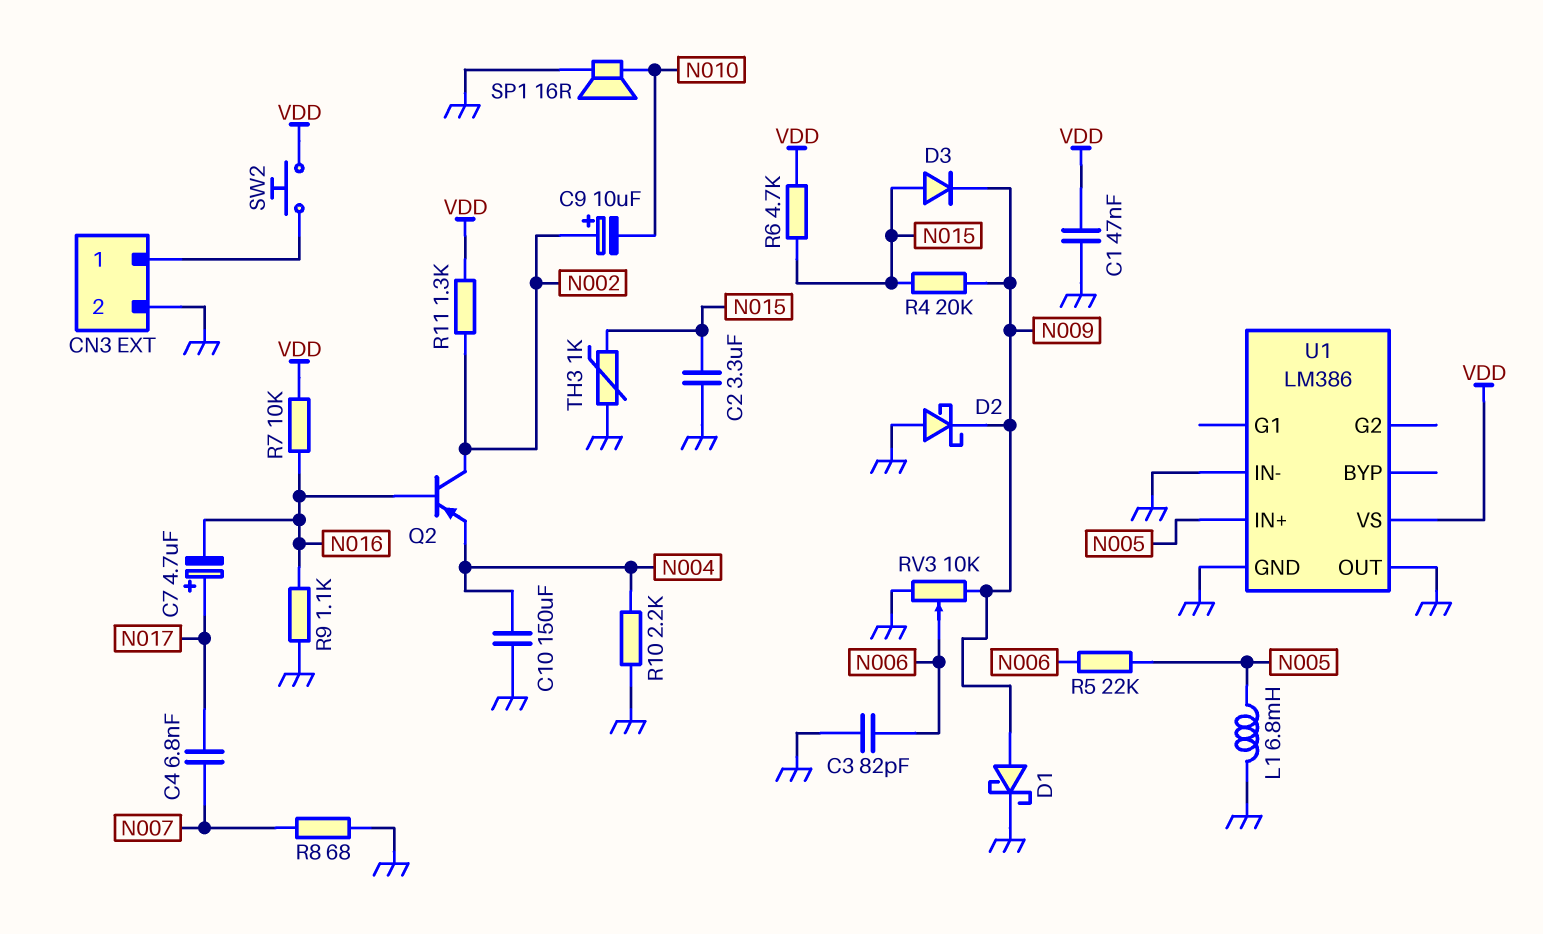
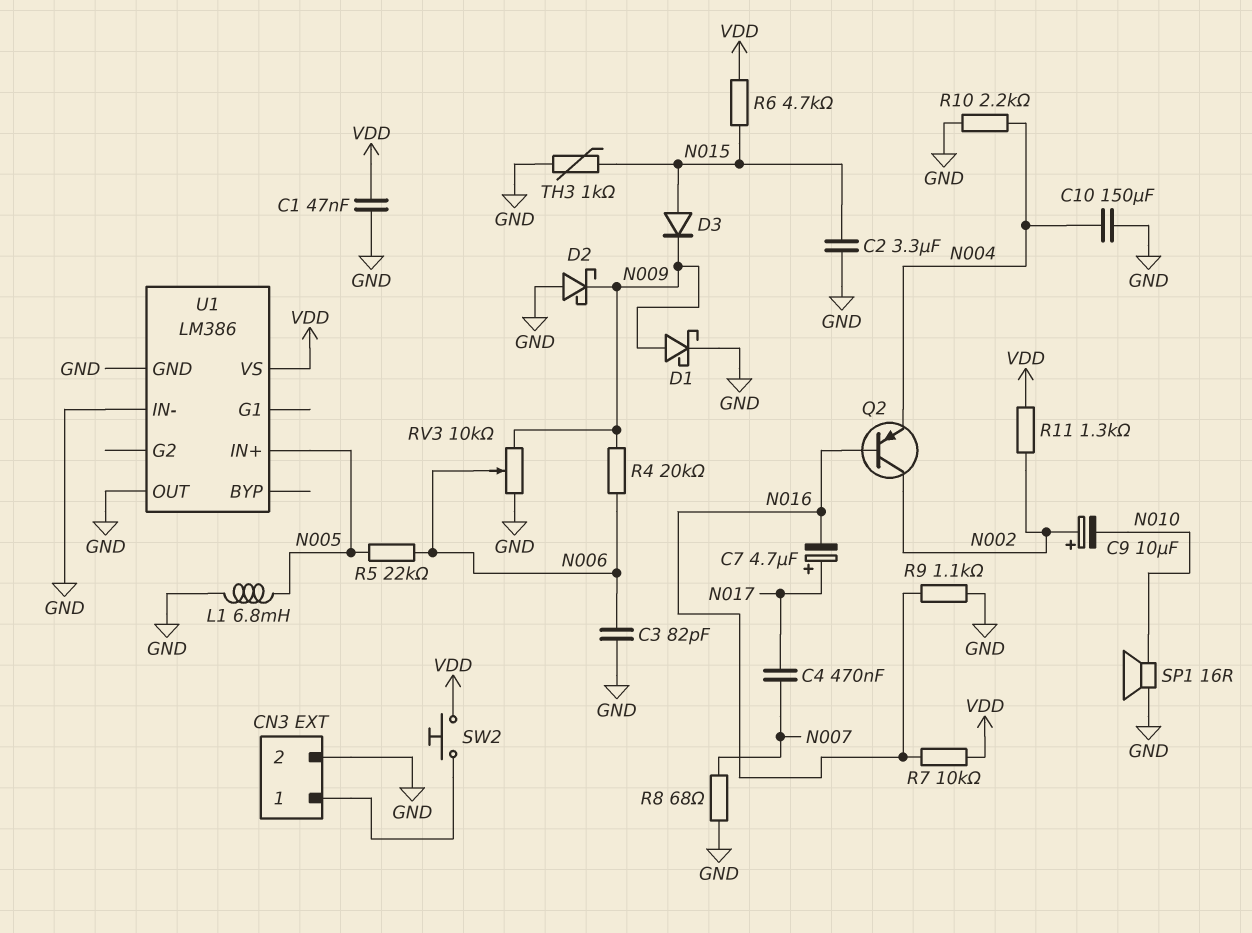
C4: 6.8nF (N007, N017) -> 470nF (N007, N017)
R4: 20k (N009, N015) -> 20k (N006, N009)

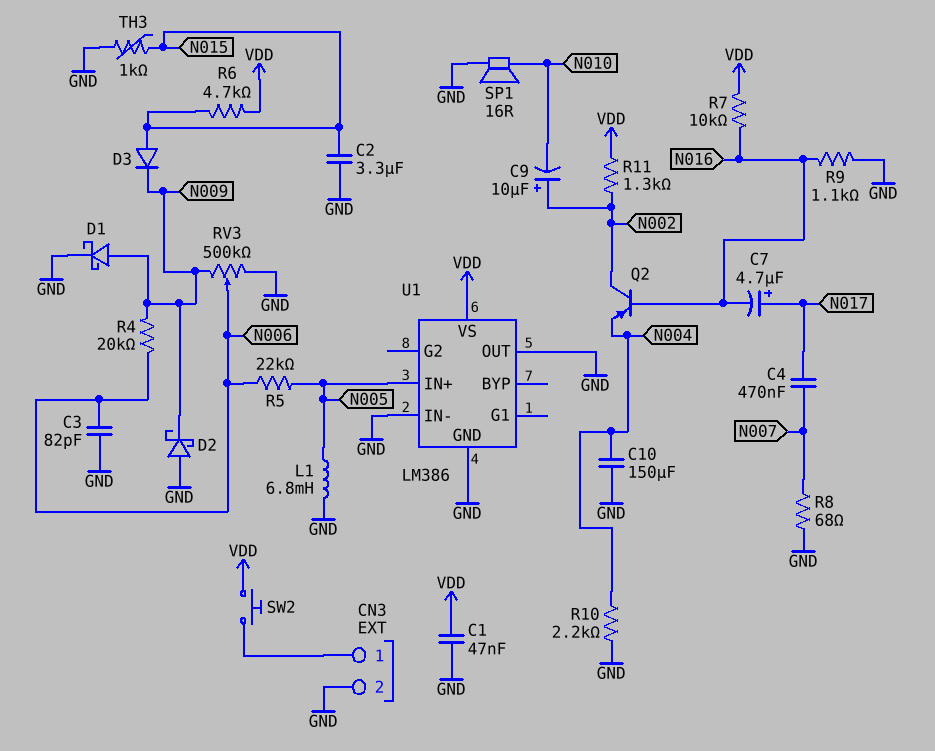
RV3: 10k (GND, N009, wiper N006) -> 500k (GND, N009, wiper N006)

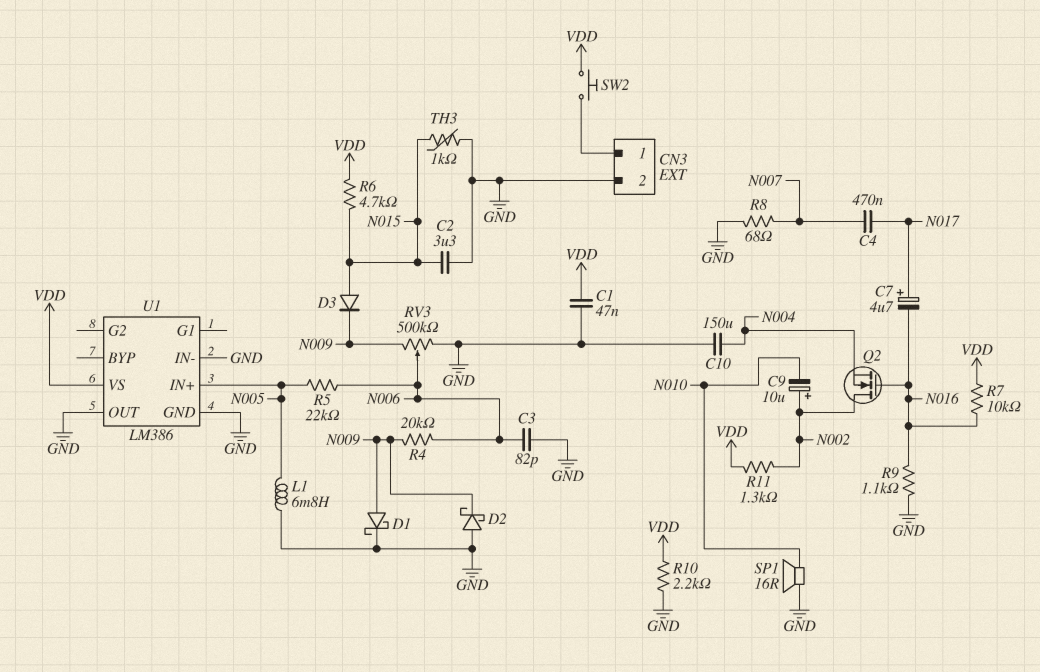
Q2: PNP (B N016, C N002, E N004) -> NMOS (G N016, D N002, S N004)
R10: 2.2k (GND, N004) -> 2.2k (GND, VDD)

